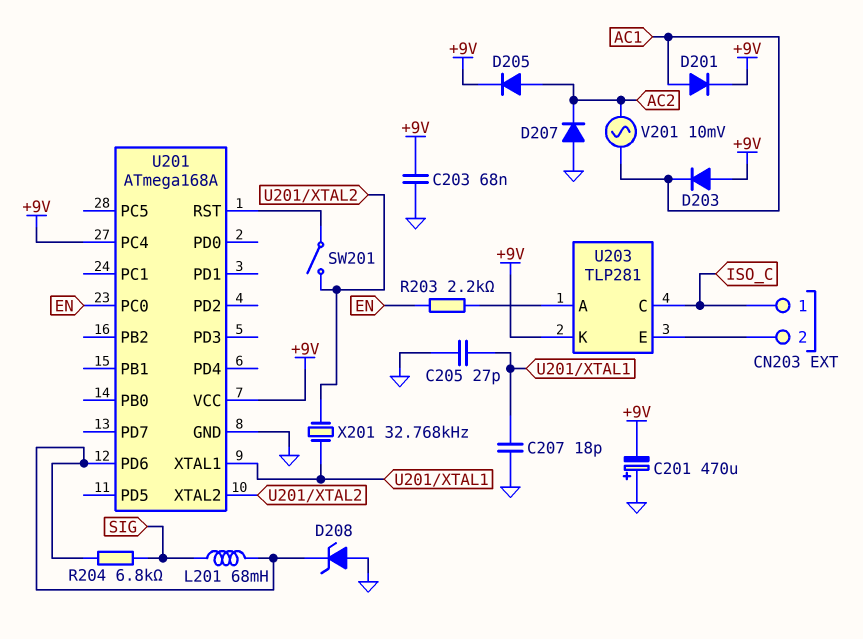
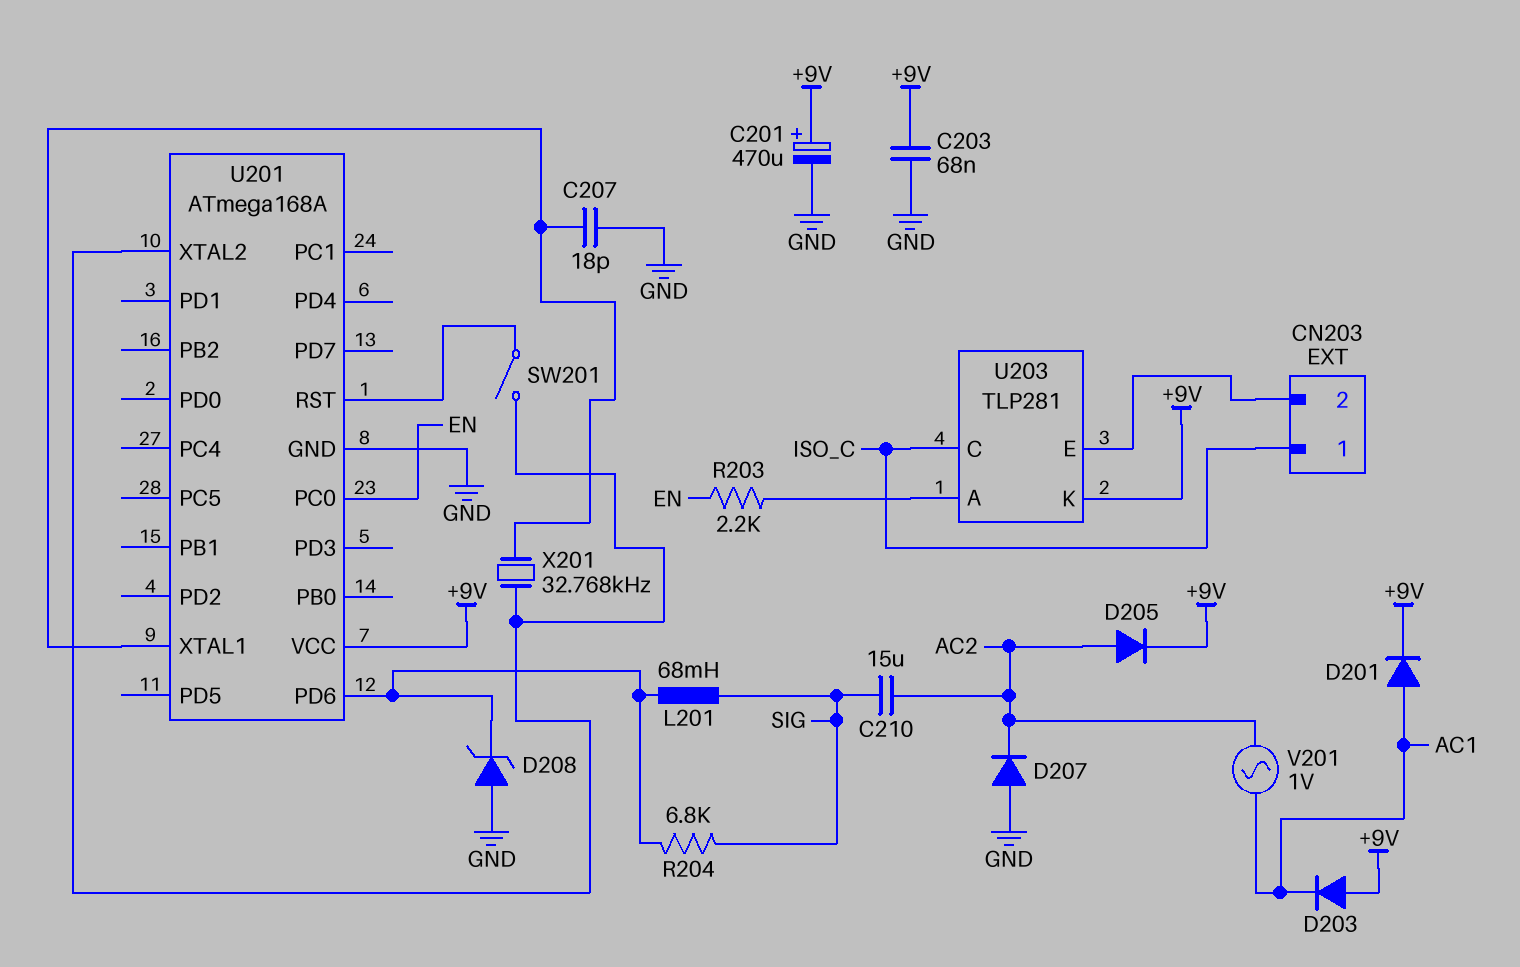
C201: 470uF (plus GND, minus +9V) -> 470uF (plus +9V, minus GND)
C205: 27pF (GND, U201/XTAL1) -> none
C210: none -> 15uF (AC2, SIG)
U201 pin PC4: +9V -> none
V201: AC 10mV (AC1, AC2) -> AC 1V (AC1, AC2)

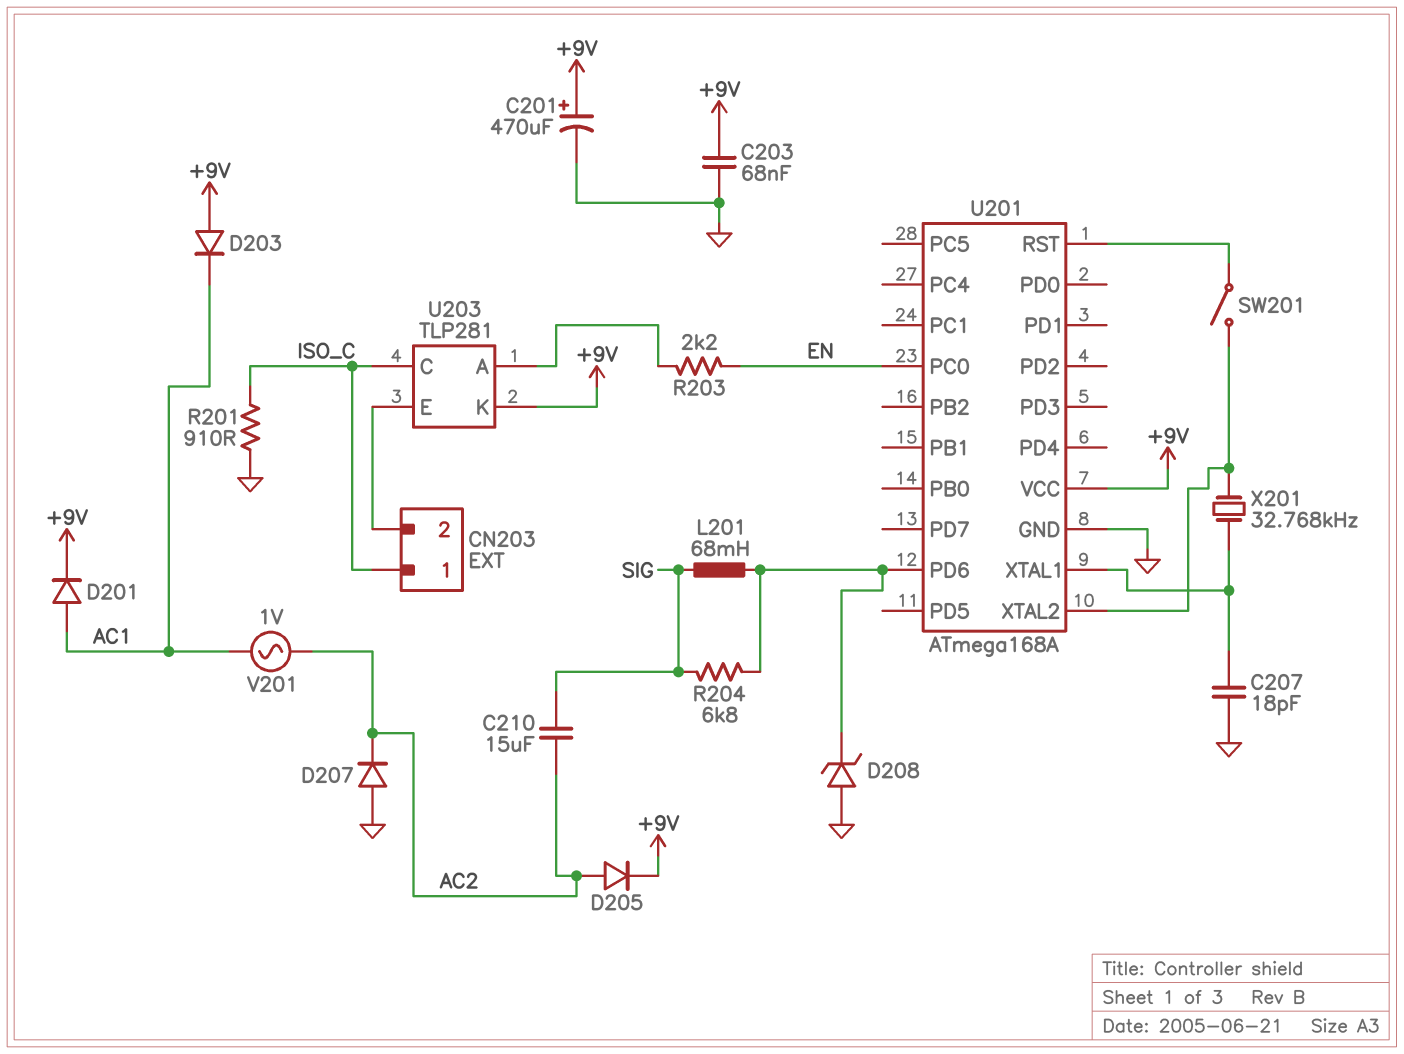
R201: none -> 910 (GND, ISO_C)

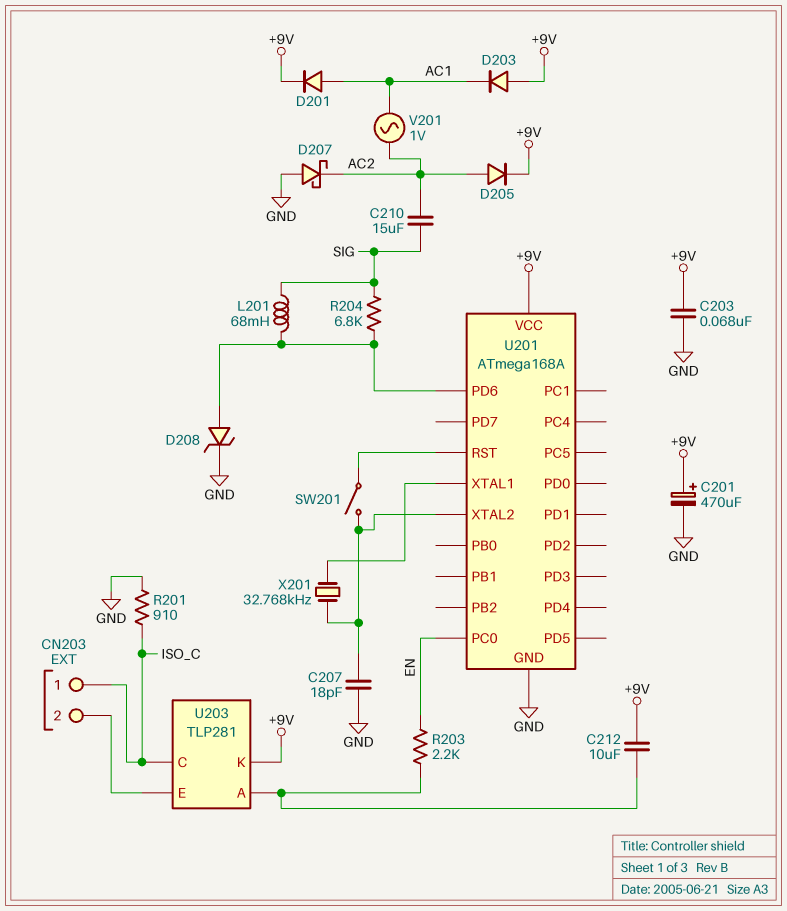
C207: 18pF (GND, U201/XTAL1) -> 18pF (GND, U201/XTAL2)
C212: none -> 10uF (+9V, U203/A)
D207: diode (A GND, K AC2) -> schottky (A GND, K AC2)
D208: zener (A GND, K U201/PD6) -> zener (A U201/PD6, K GND)

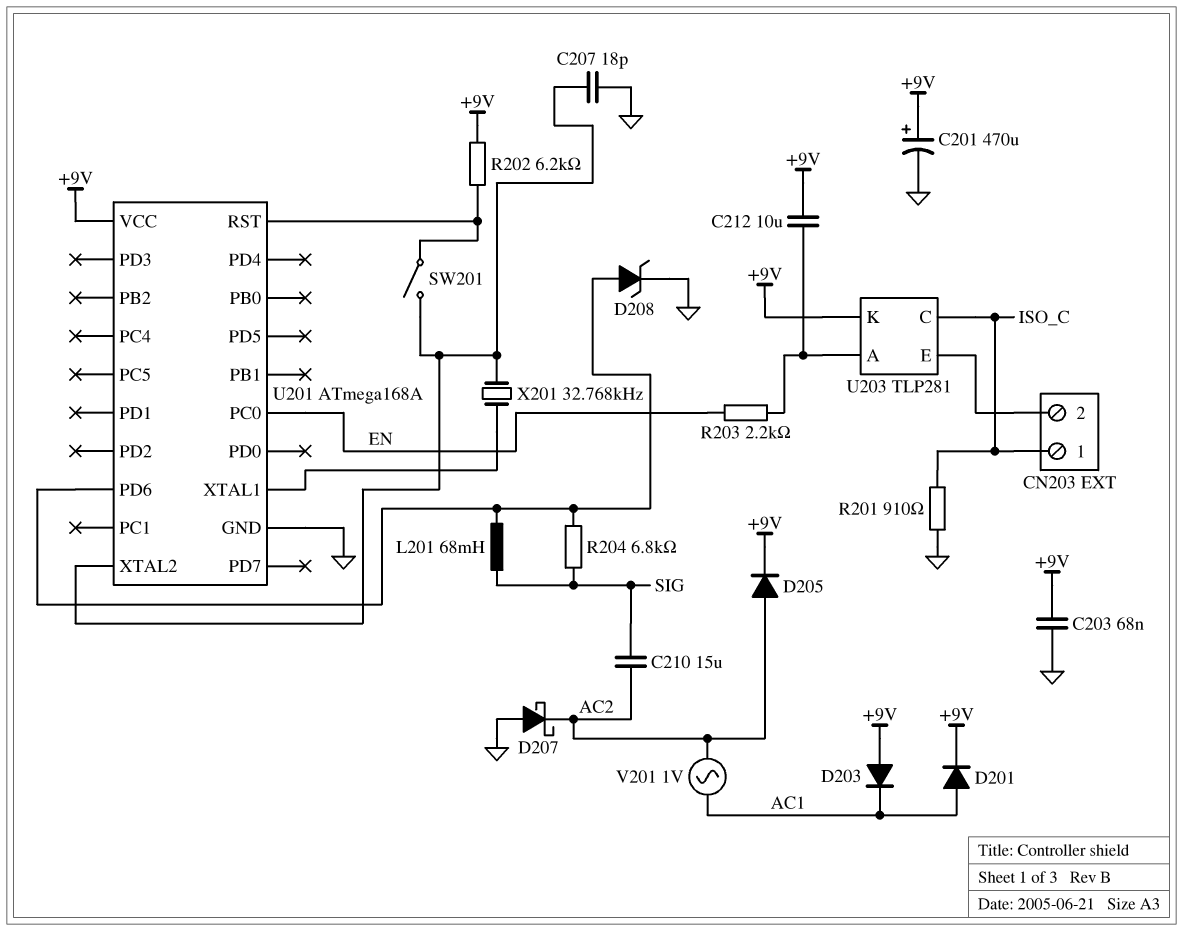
R202: none -> 6.2k (+9V, U201/RST)

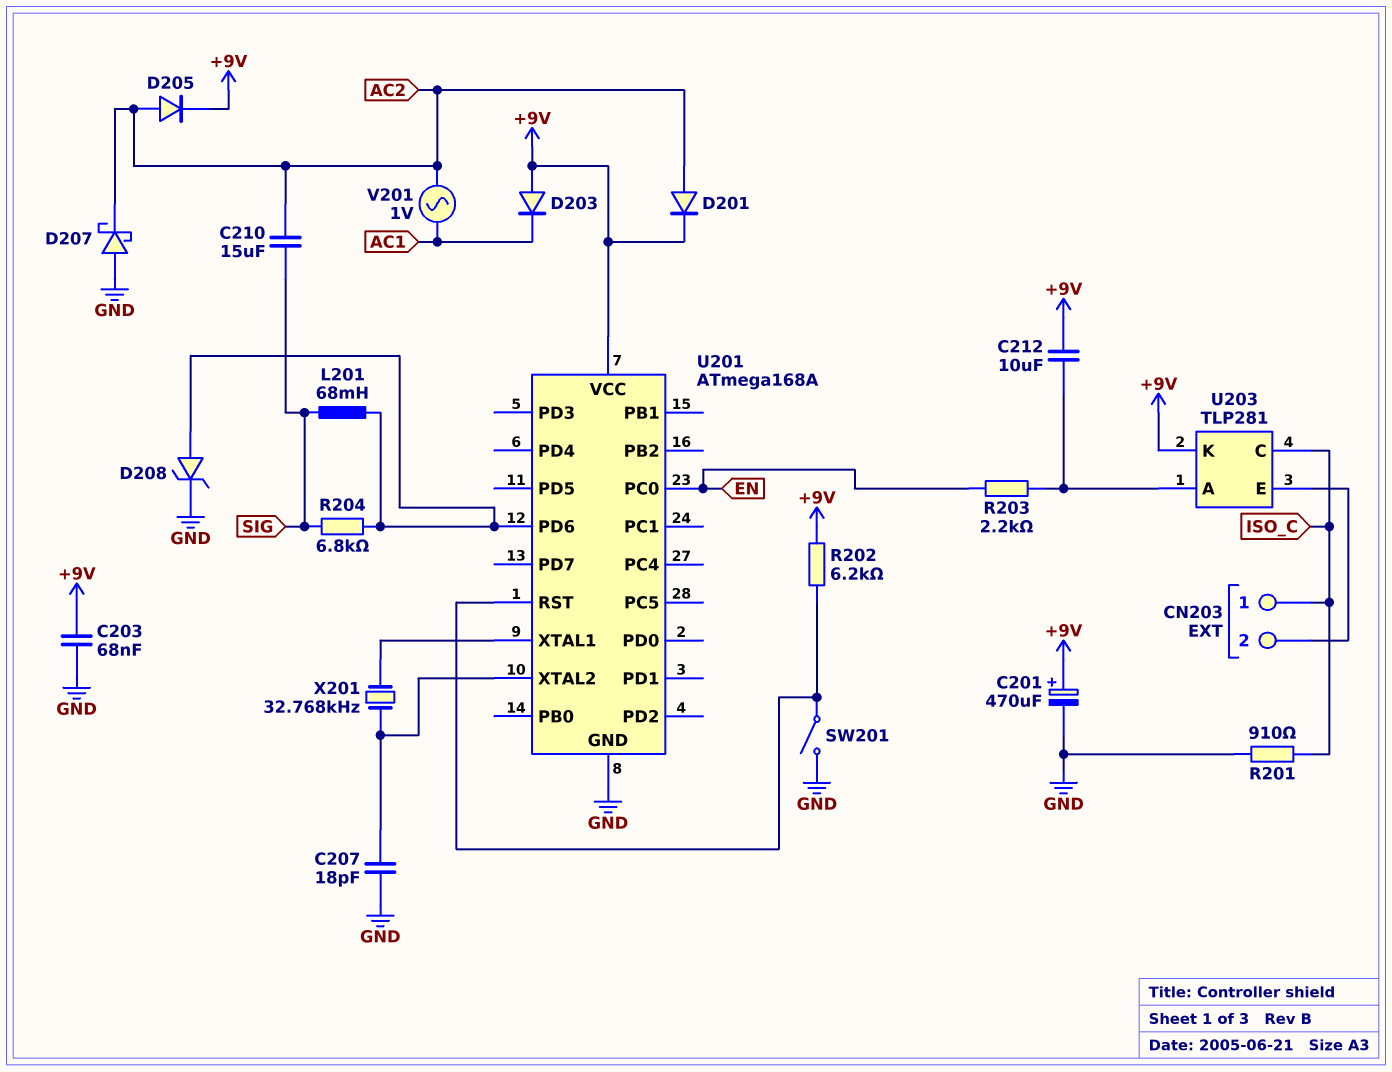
D201: diode (A AC1, K +9V) -> diode (A AC2, K +9V)
SW201: switch (U201/RST, U201/XTAL2) -> switch (GND, U201/RST)

